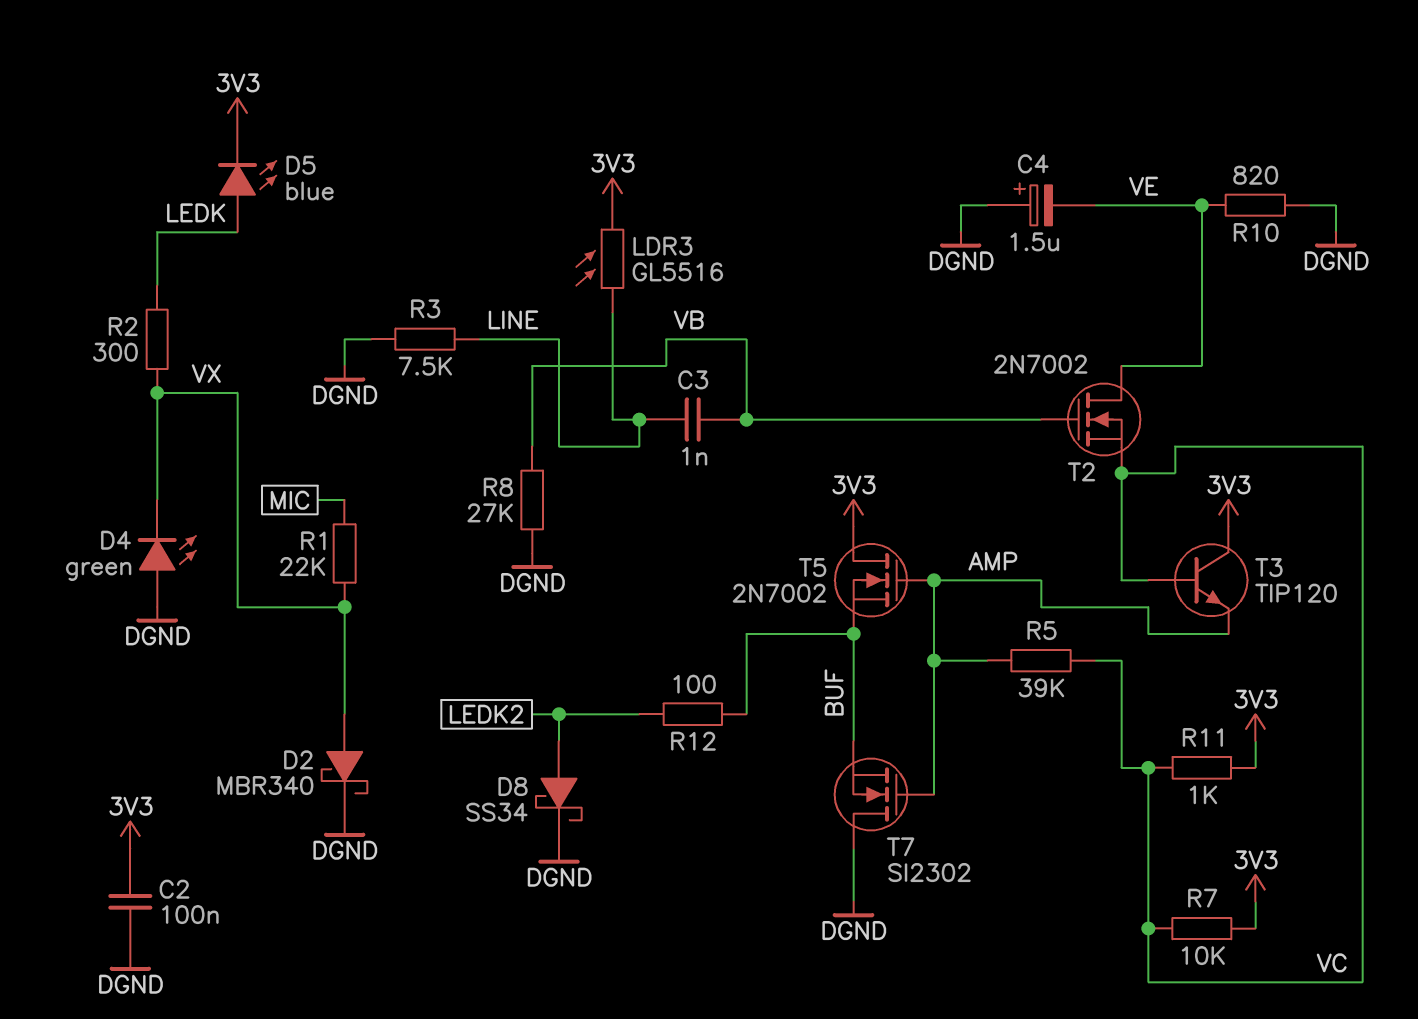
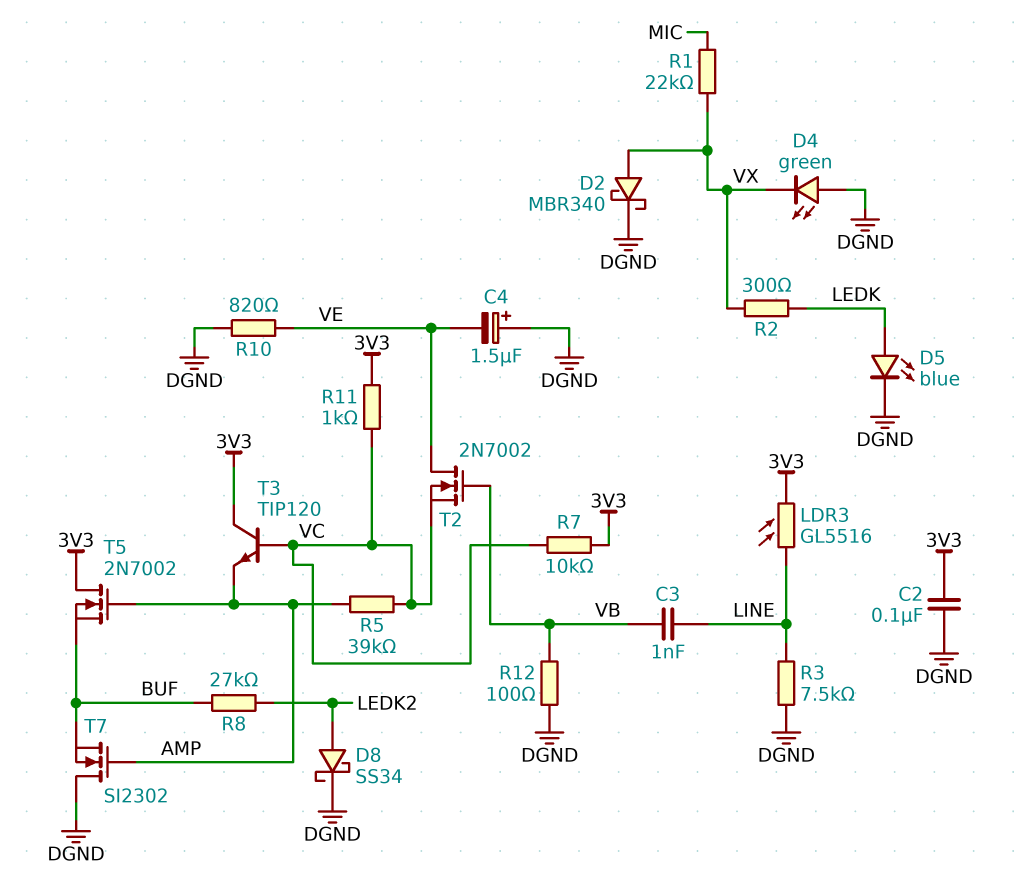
D5: LED blue (A LEDK, K 3V3) -> LED blue (A LEDK, K DGND)
R8: 27k (DGND, VB) -> 27k (BUF, LEDK2)
R12: 100 (BUF, LEDK2) -> 100 (DGND, VB)

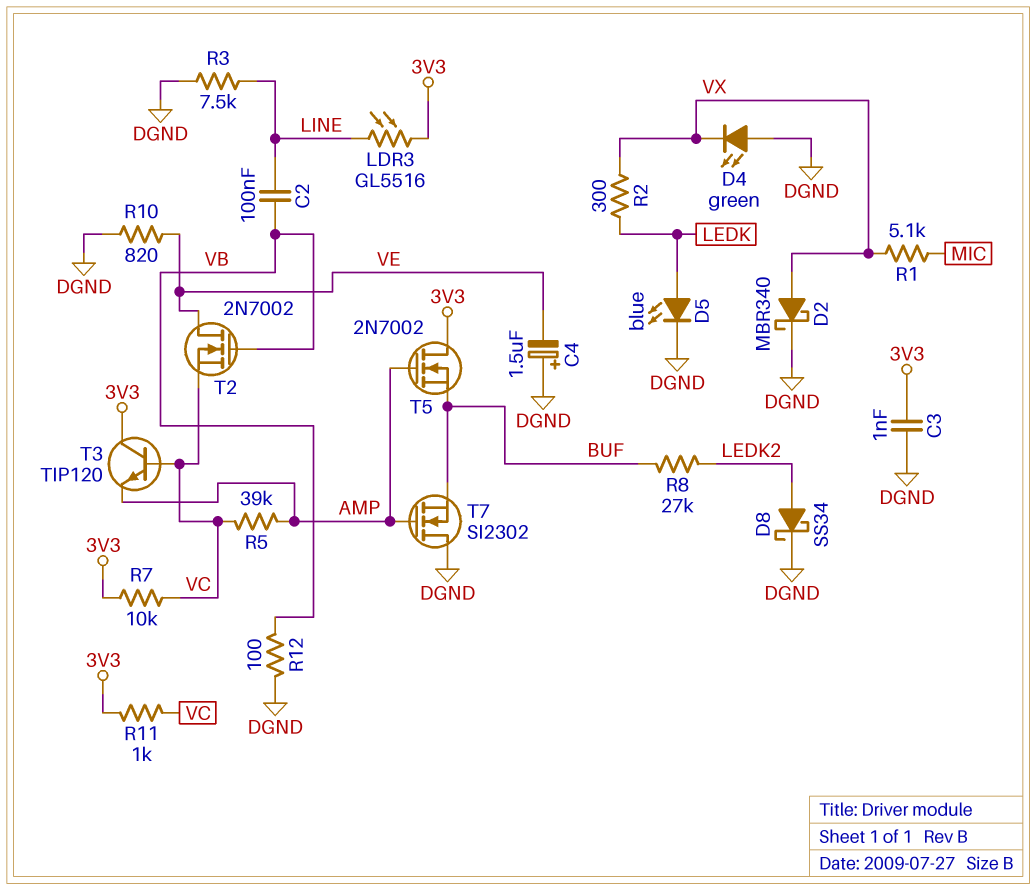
C2: 100nF (3V3, DGND) -> 100nF (LINE, VB)
C3: 1nF (LINE, VB) -> 1nF (3V3, DGND)
R1: 22k (MIC, VX) -> 5.1k (MIC, VX)

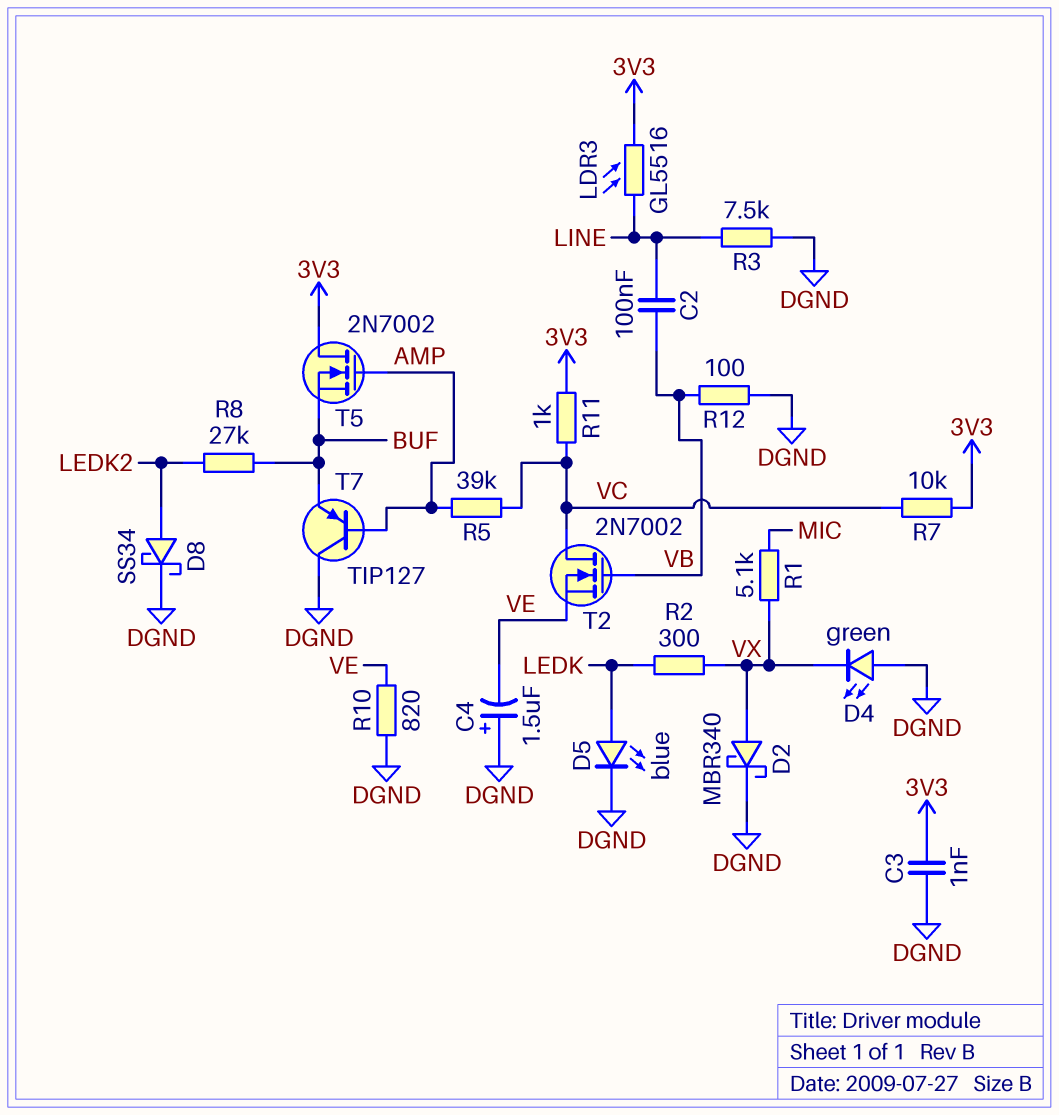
T2: NMOS 2N7002 (G VB, D VE, S VC) -> NMOS 2N7002 (G VB, D VC, S VE)
T3: NPN TIP120 (B VC, C 3V3, E AMP) -> none
T7: NMOS SI2302 (G AMP, D DGND, S BUF) -> PNP TIP127 (B AMP, C DGND, E BUF)

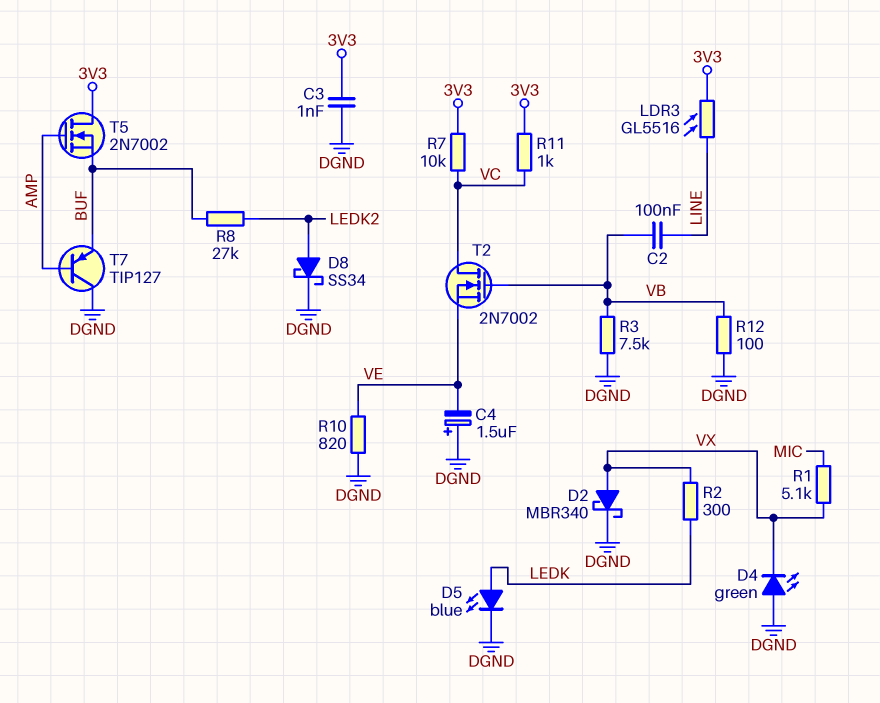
R3: 7.5k (DGND, LINE) -> 7.5k (DGND, VB)
R5: 39k (AMP, VC) -> none

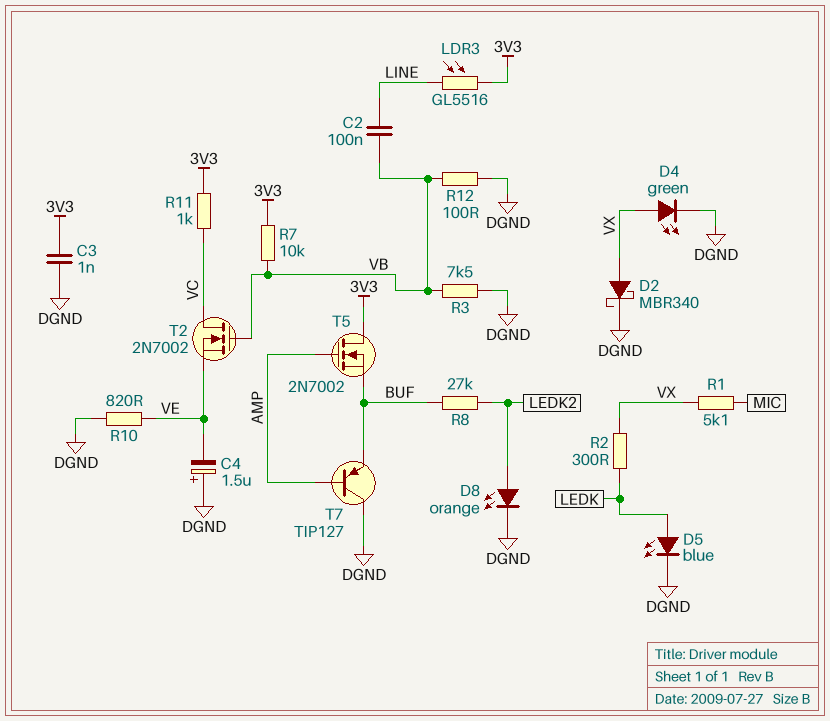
D4: LED green (A DGND, K VX) -> LED green (A VX, K DGND)
D8: schottky SS34 (A LEDK2, K DGND) -> LED orange (A LEDK2, K DGND)
R7: 10k (3V3, VC) -> 10k (3V3, VB)

